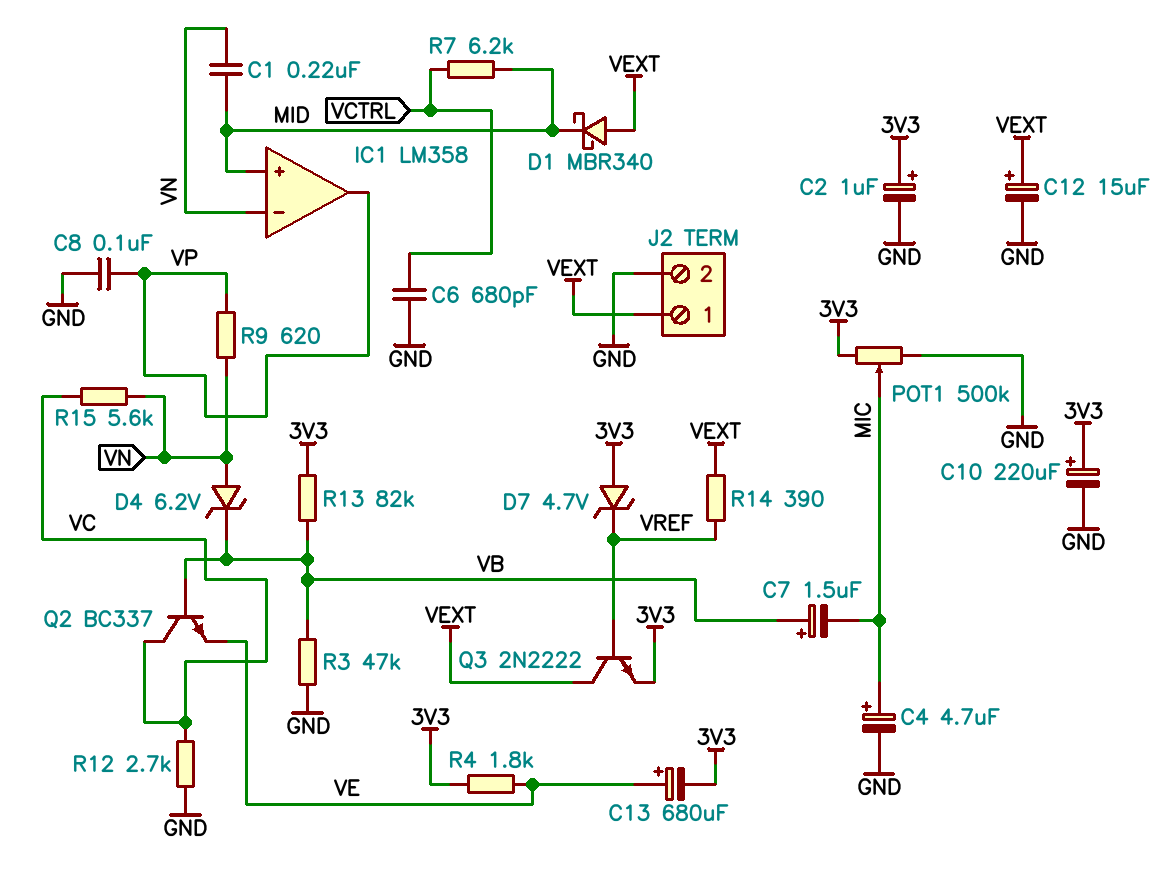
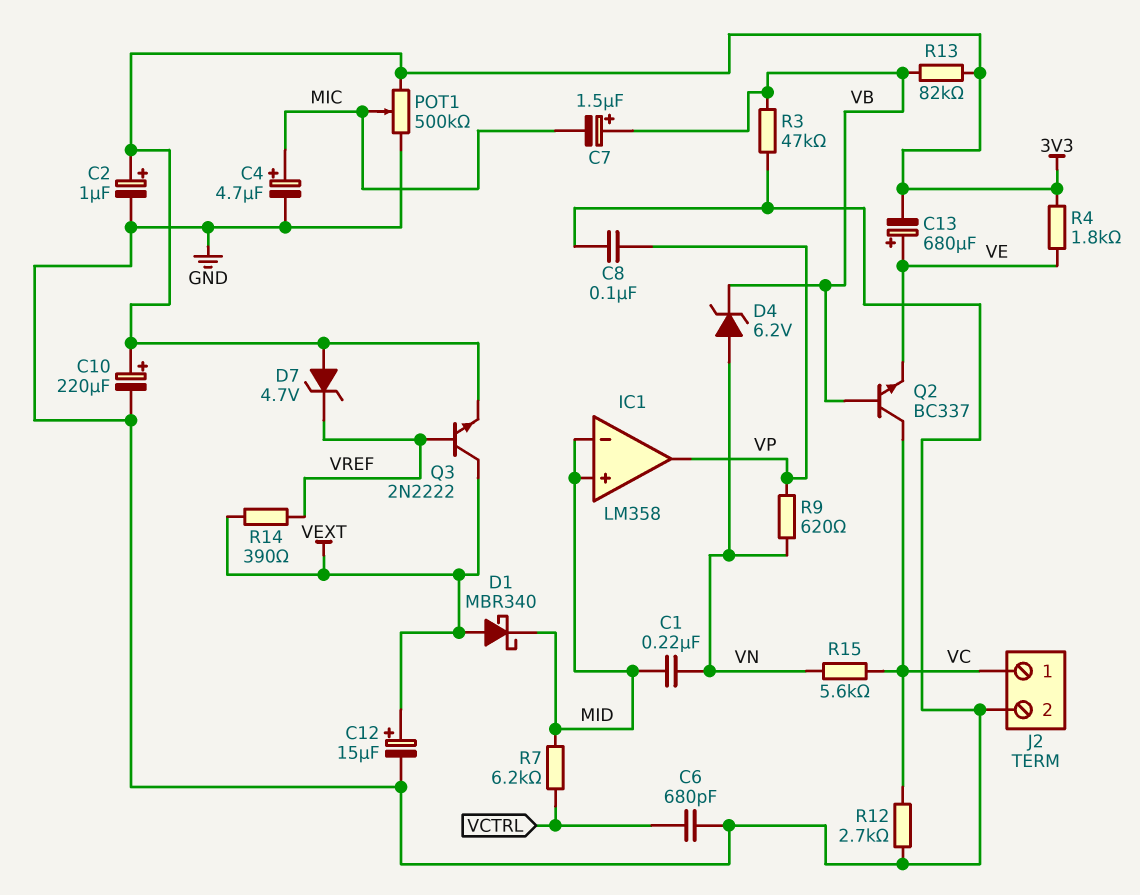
IC1 pin in-: VN -> MID
J2 pin 1: VEXT -> VC

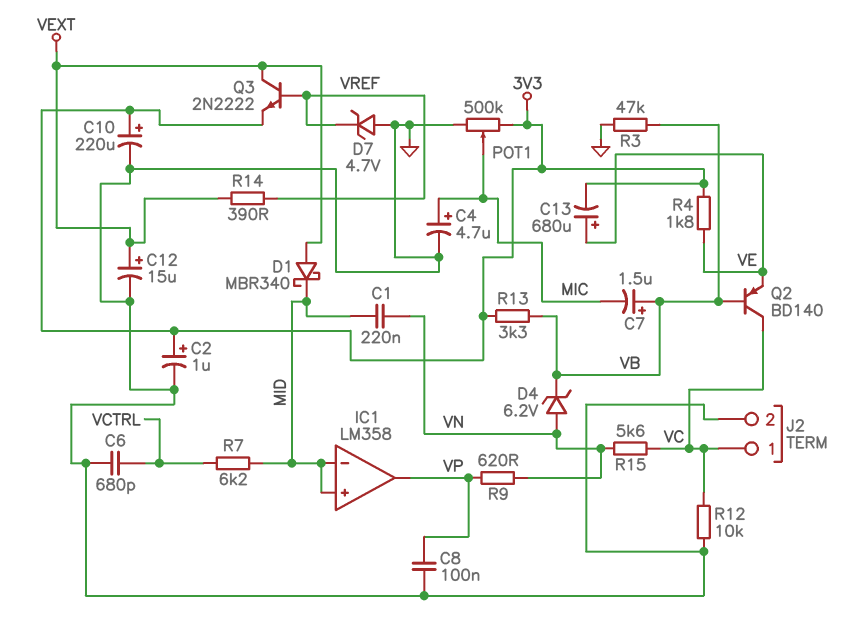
D7: zener 4.7V (A 3V3, K VREF) -> zener 4.7V (A GND, K VREF)
Q2: NPN BC337 (B VB, C VC, E VE) -> PNP BD140 (B VB, C VC, E VE)
R12: 2.7k (GND, VC) -> 10k (GND, VC)
R13: 82k (3V3, VB) -> 3.3k (3V3, VB)

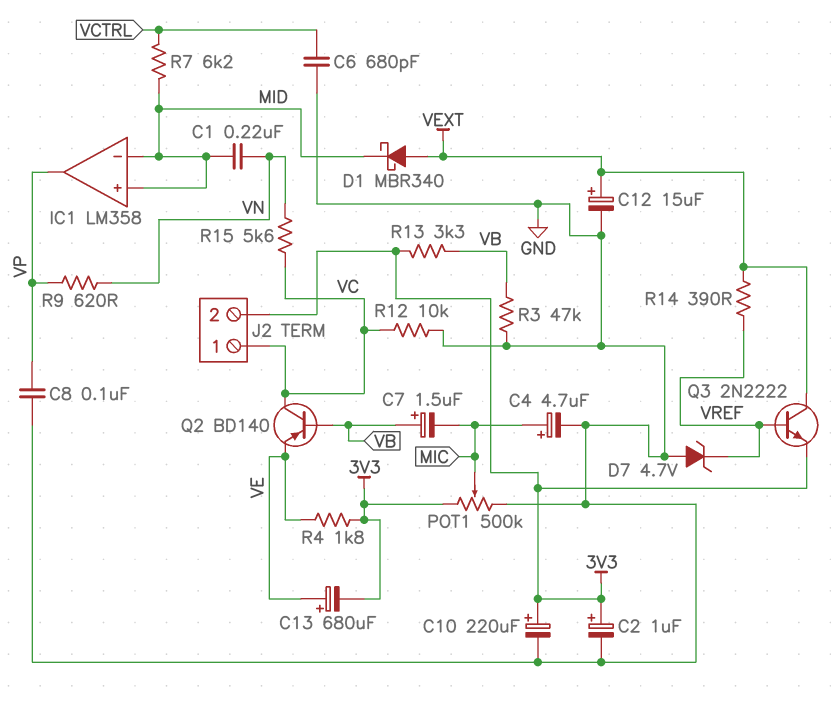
D4: zener 6.2V (A VN, K VB) -> none
J2 pin 2: GND -> 3V3

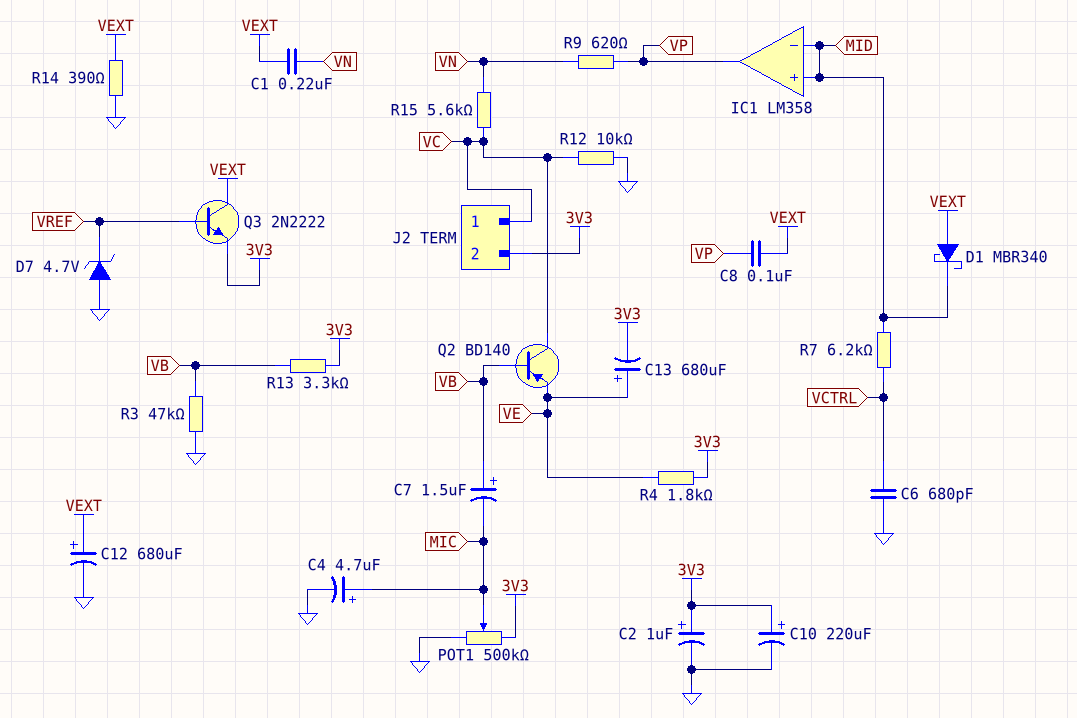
C1: 220nF (MID, VN) -> 220nF (VEXT, VN)
C8: 100nF (GND, VP) -> 100nF (VEXT, VP)
C12: 15uF (plus VEXT, minus GND) -> 680uF (plus VEXT, minus GND)
R14: 390 (VEXT, VREF) -> 390 (GND, VEXT)

